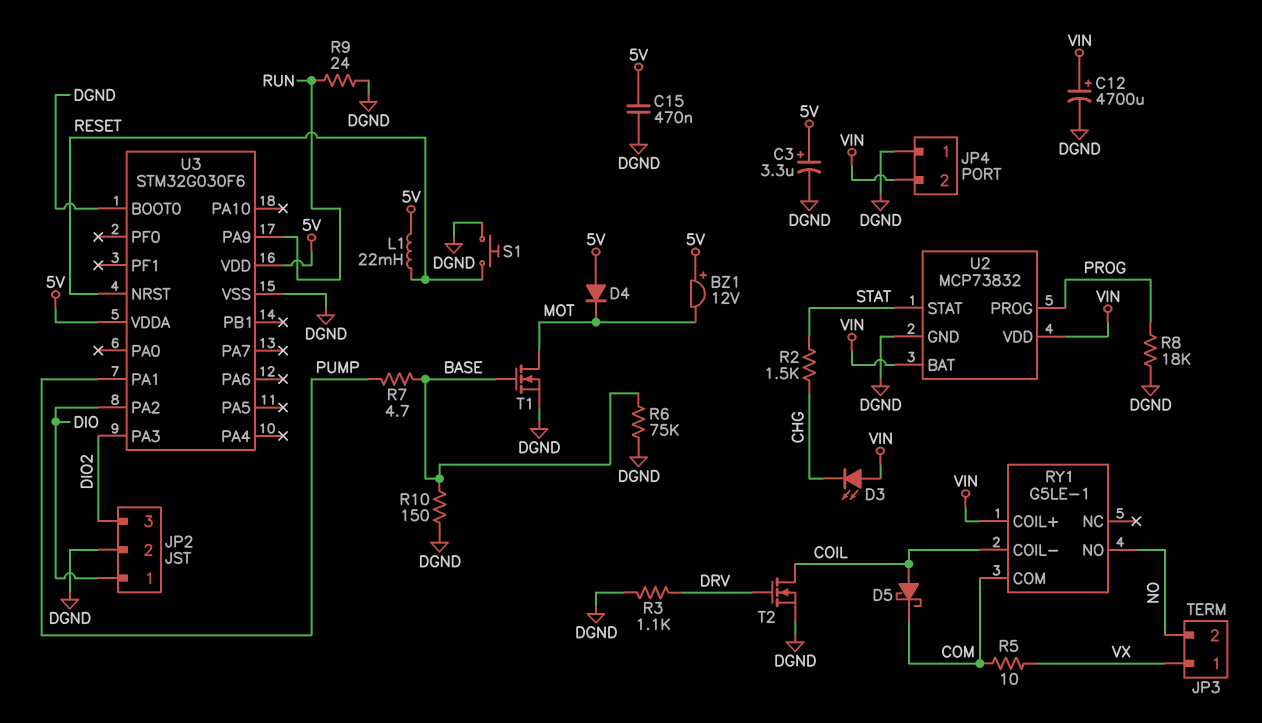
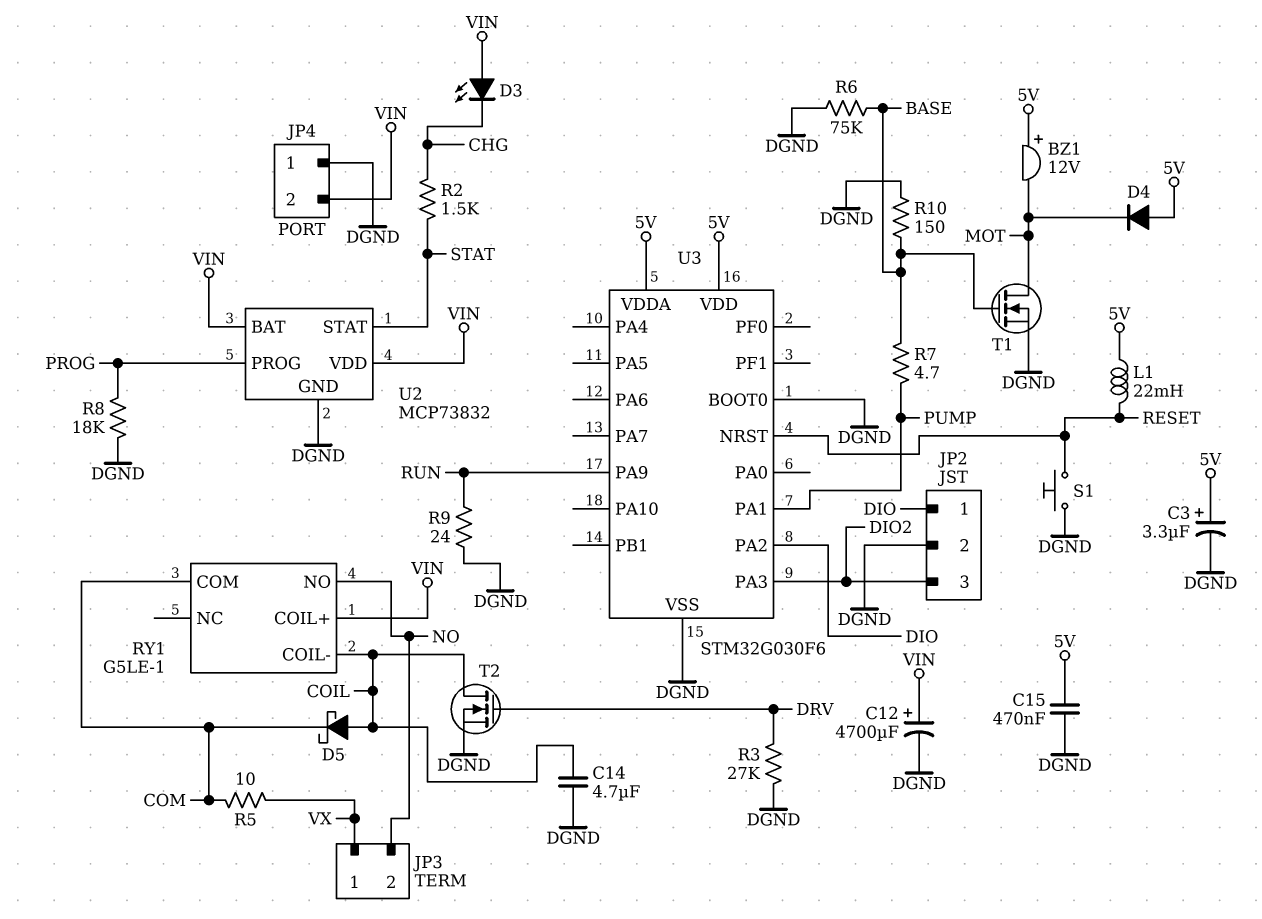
C14: none -> 4.7uF (COIL, DGND)
R3: 1.1k (DGND, DRV) -> 27k (DGND, DRV)

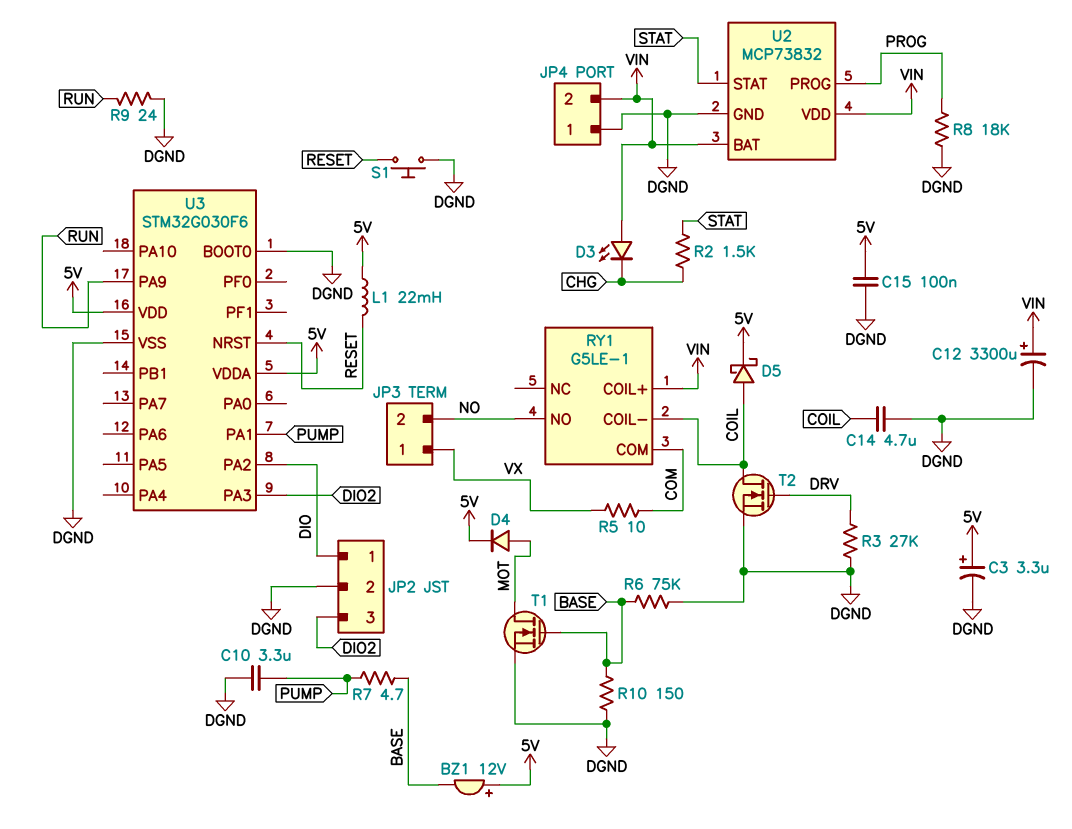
BZ1: buzzer 12V (plus 5V, minus MOT) -> buzzer 12V (plus 5V, minus BASE)
C10: none -> 3.3uF (DGND, PUMP)
C12: 4700uF (plus VIN, minus DGND) -> 3300uF (plus VIN, minus DGND)
C15: 470nF (5V, DGND) -> 100nF (5V, DGND)
D4: diode (A 5V, K MOT) -> diode (A MOT, K 5V)
D5: schottky (A COIL, K COM) -> schottky (A COIL, K 5V)

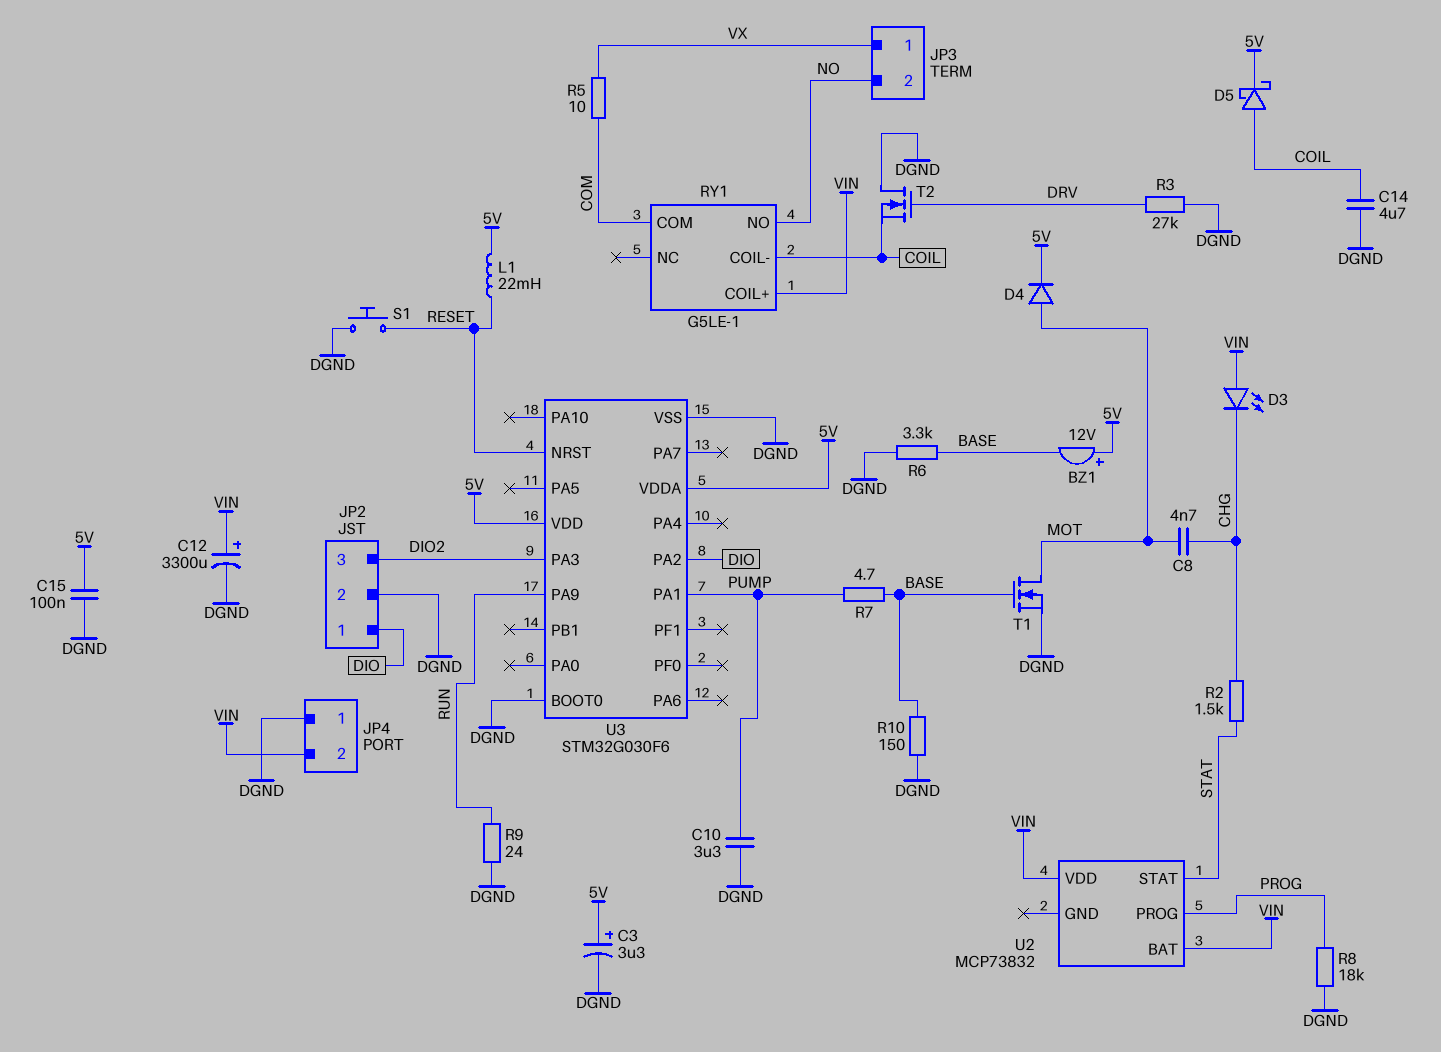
C8: none -> 4.7nF (CHG, MOT)
R6: 75k (BASE, DGND) -> 3.3k (BASE, DGND)
T2: NMOS (G DRV, D COIL, S DGND) -> NMOS (G DRV, D DGND, S COIL)
U2 pin GND: DGND -> none

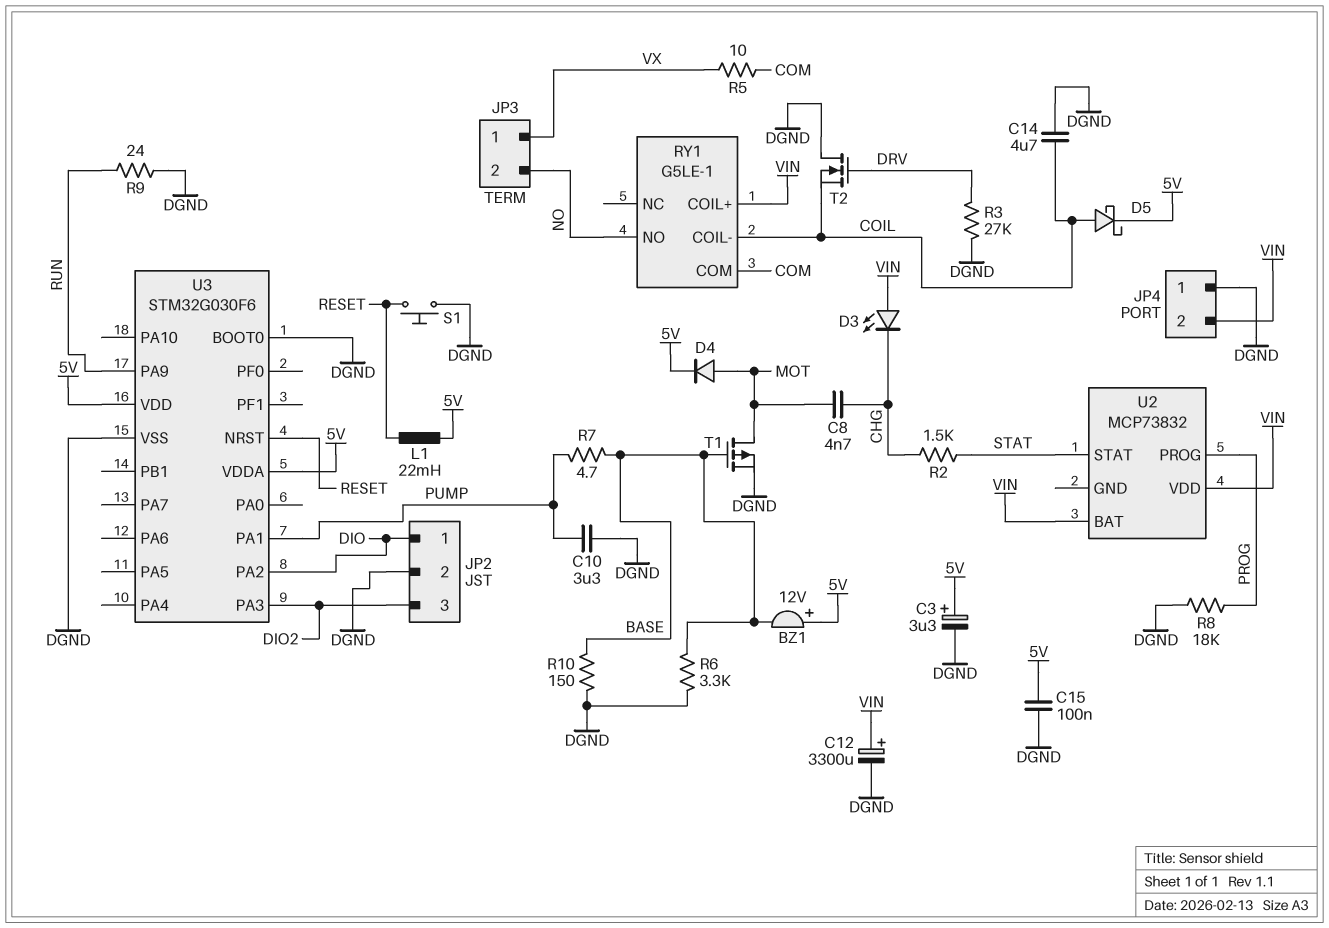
T1: NMOS (G BASE, D MOT, S DGND) -> PMOS (G BASE, D MOT, S DGND)

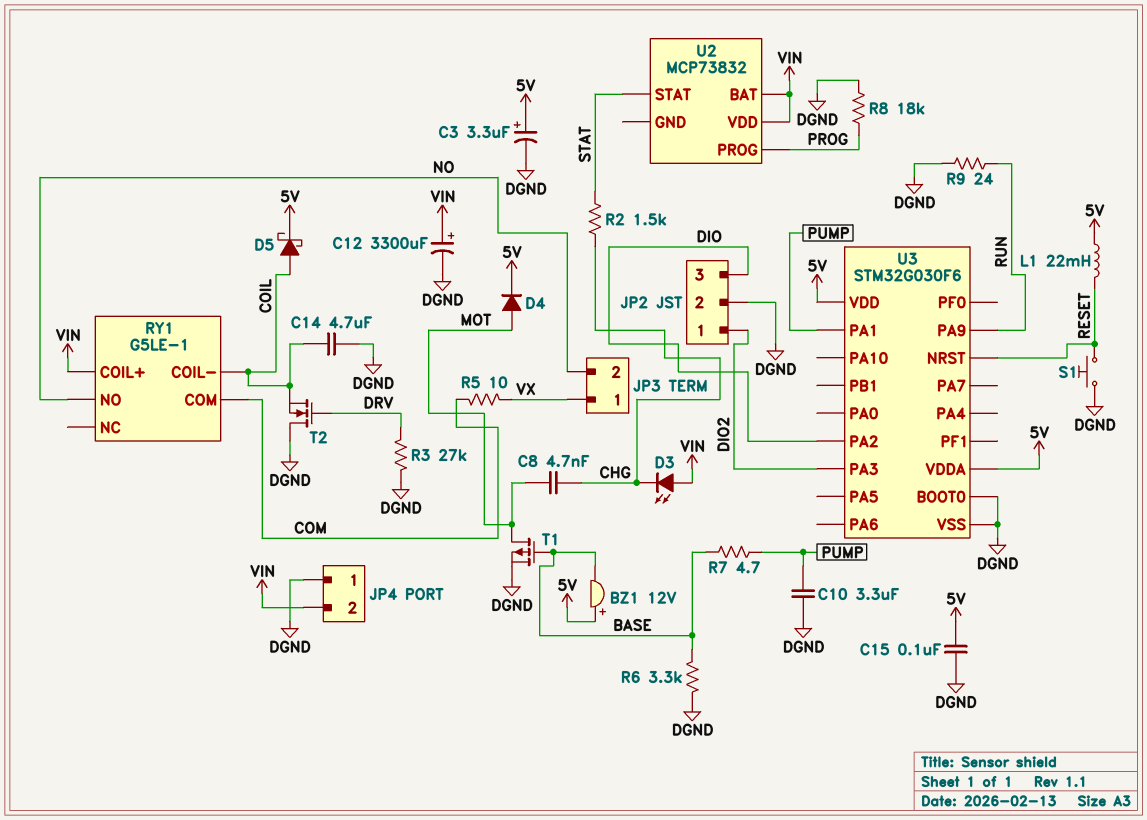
JP2 pin 1: DIO -> DIO2
JP2 pin 3: DIO2 -> DIO
R10: 150 (BASE, DGND) -> none

